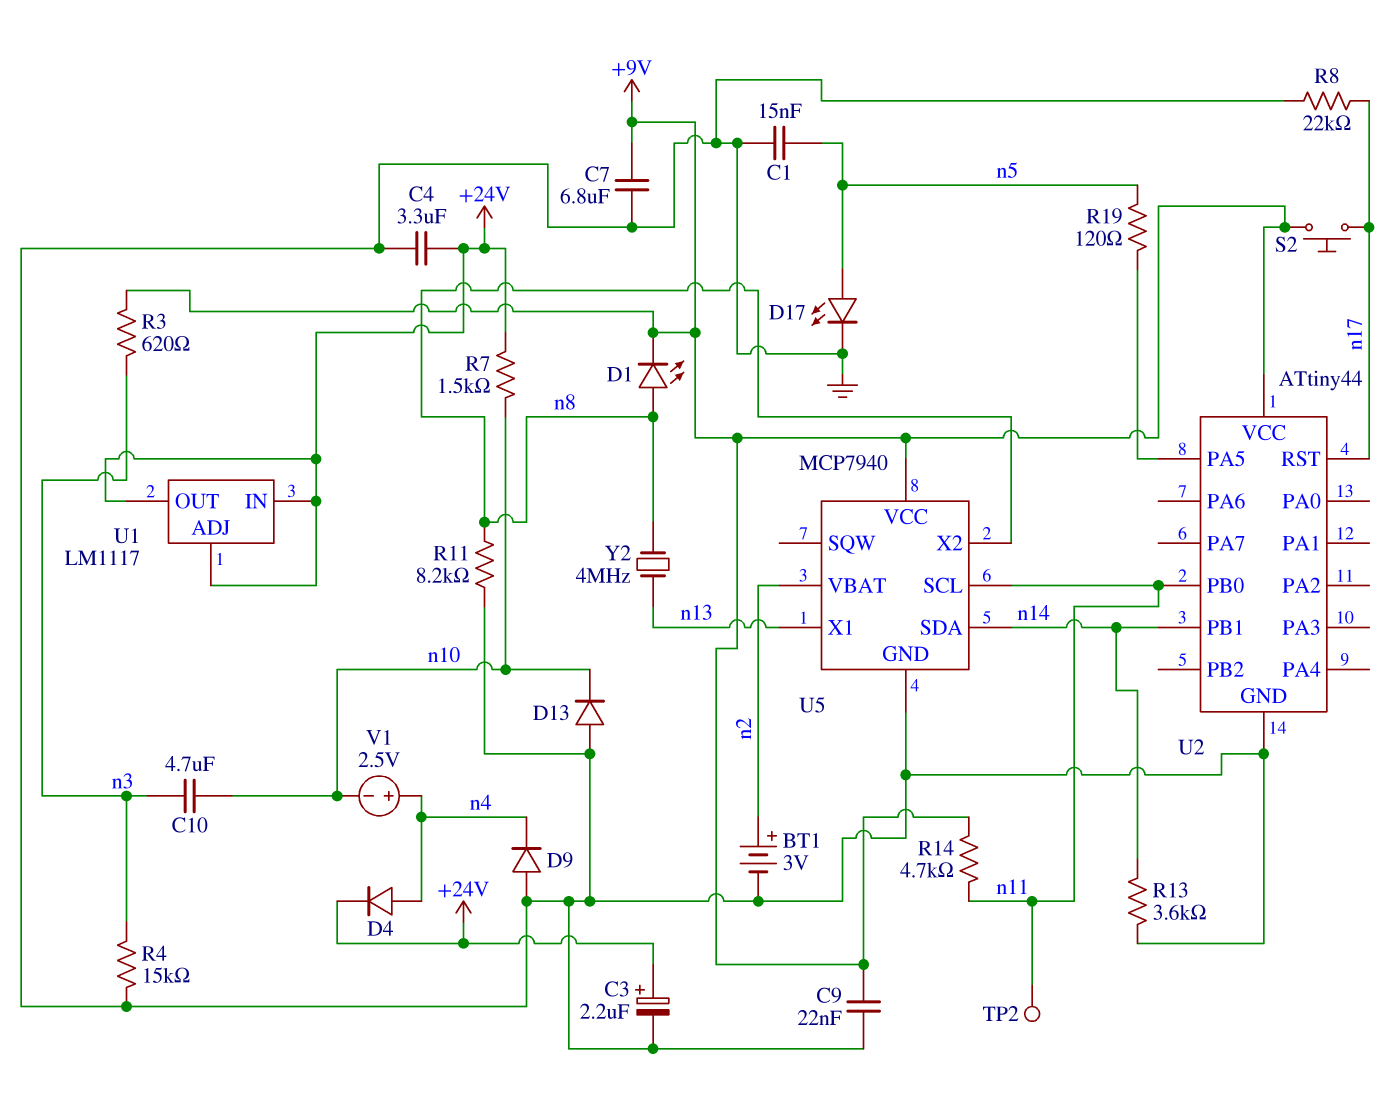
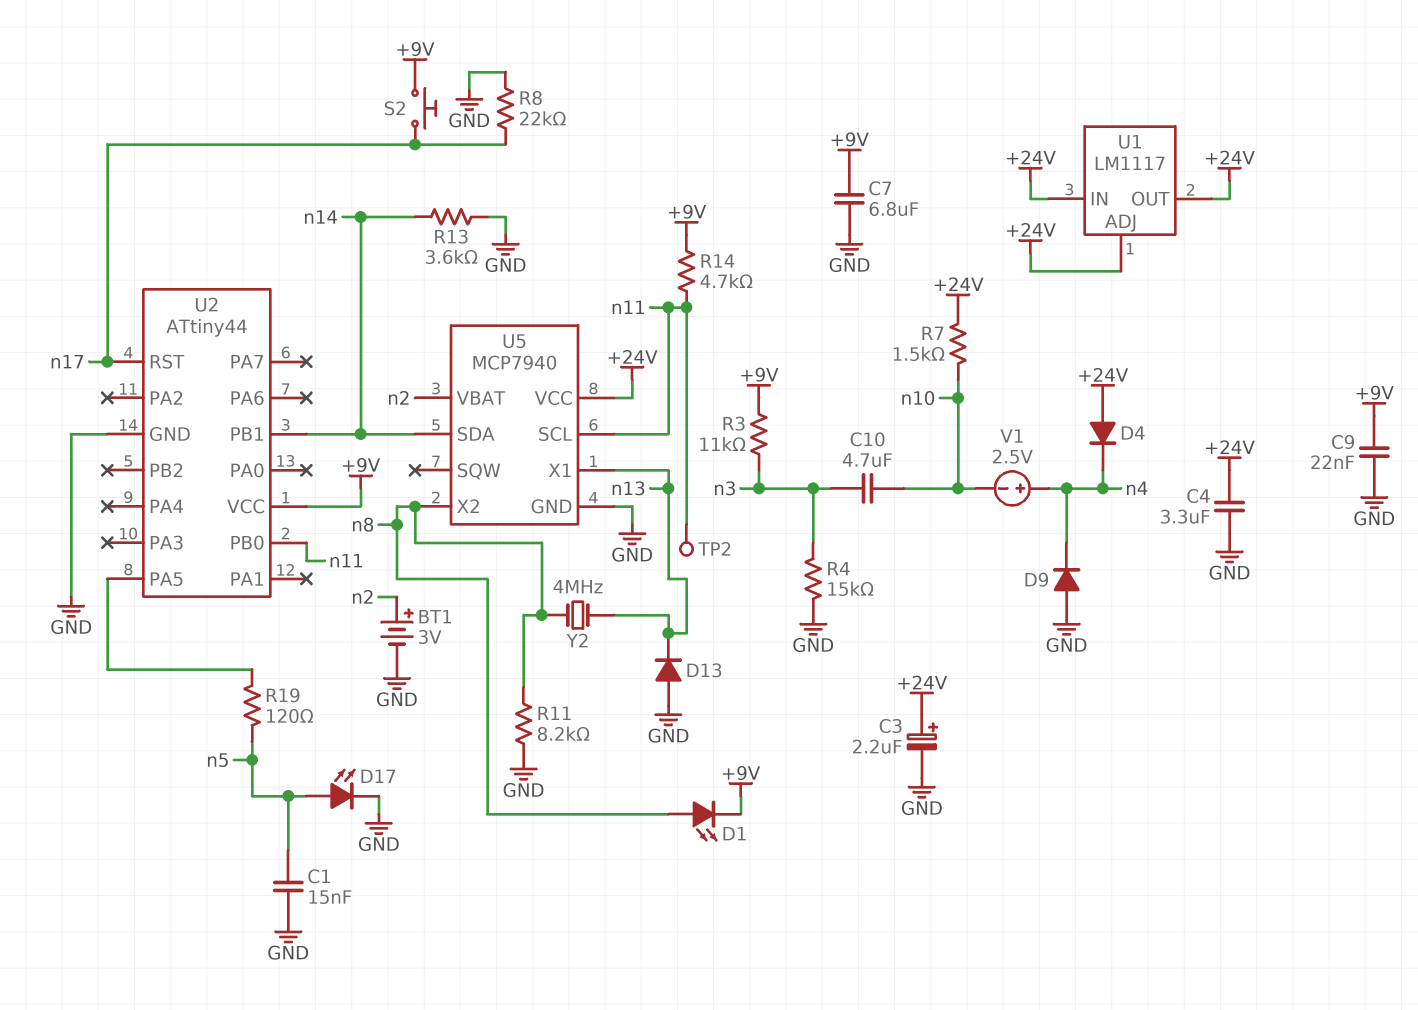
D4: diode (A n4, K +24V) -> diode (A +24V, K n4)
D13: diode (A GND, K n10) -> diode (A GND, K n13)
R3: 620 (+9V, n3) -> 11k (+9V, n3)
U5 pin VCC: +9V -> +24V

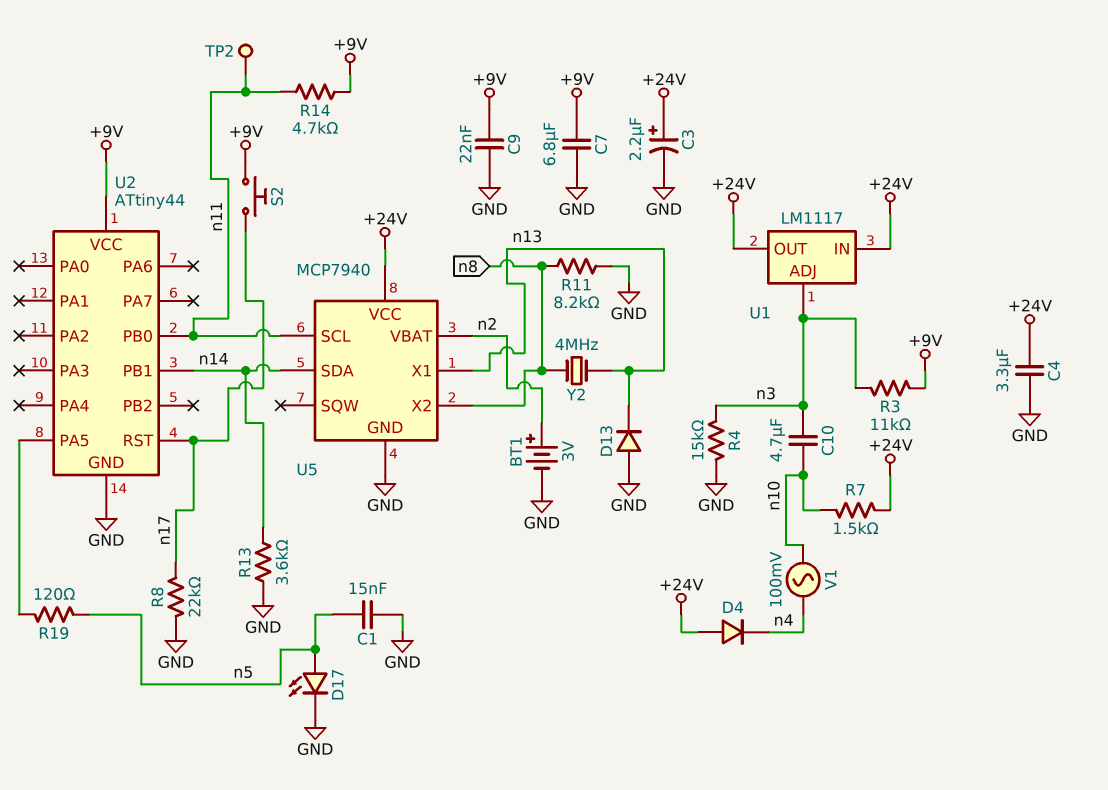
D1: LED (A n8, K +9V) -> none
D9: diode (A GND, K n4) -> none
U1 pin ADJ: +24V -> n3
V1: 2.5V (plus n4, minus n10) -> AC 100mV (n4, n10)

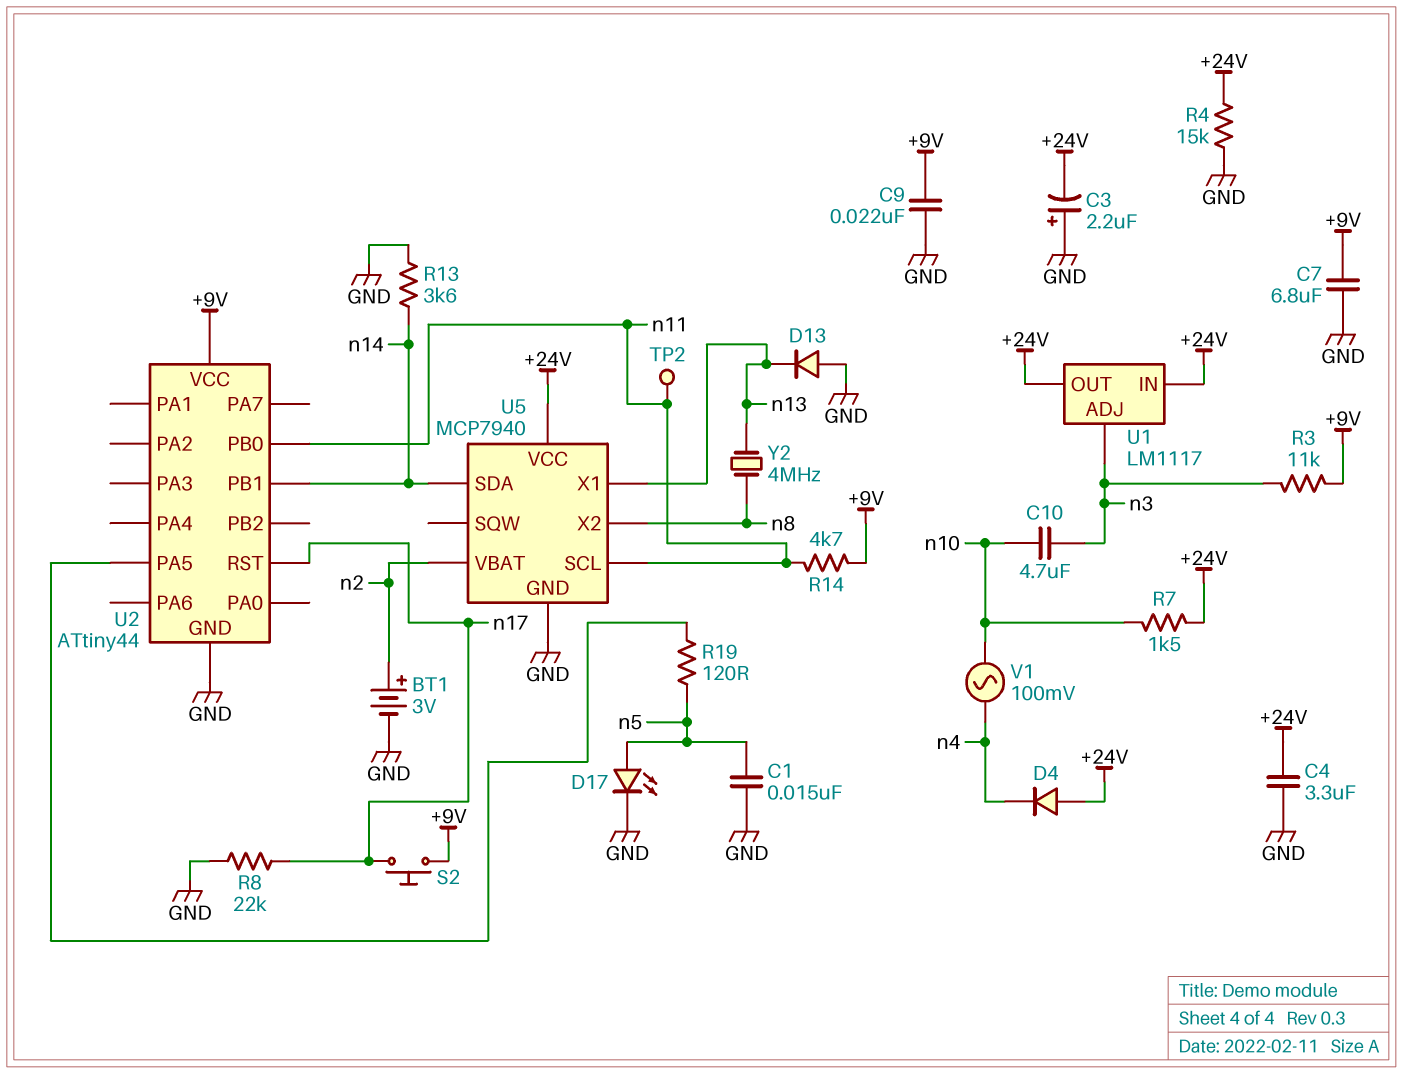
C3: 2.2uF (plus +24V, minus GND) -> 2.2uF (plus GND, minus +24V)
R4: 15k (GND, n3) -> 15k (+24V, GND)
R11: 8.2k (GND, n8) -> none

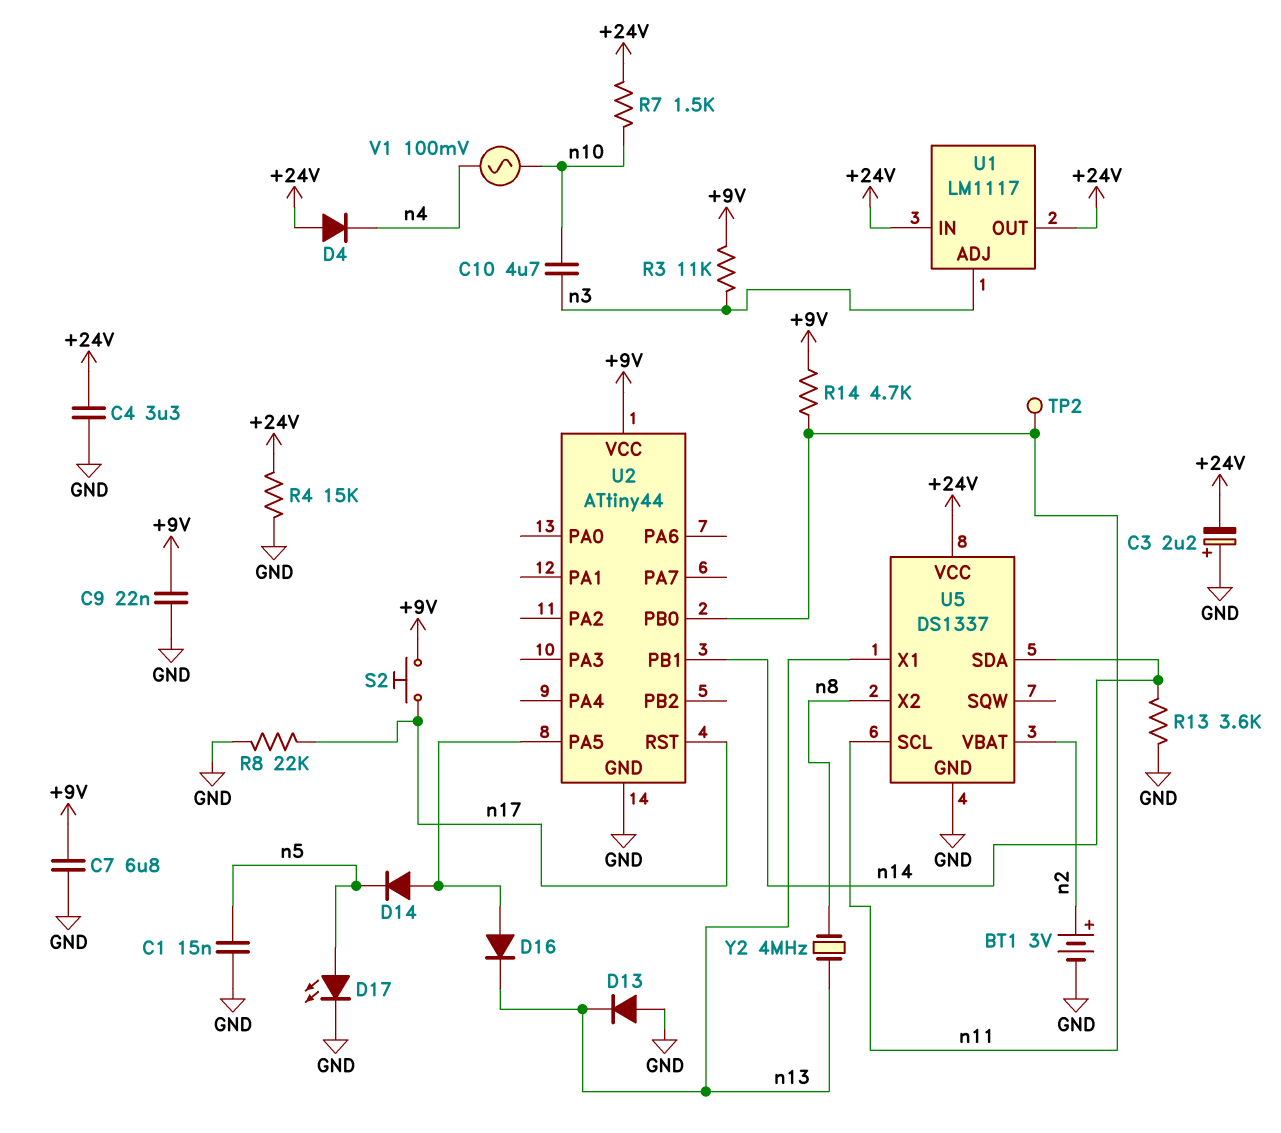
D14: none -> diode (A U2/PA5, K n5)
D16: none -> diode (A U2/PA5, K n13)
R19: 120 (U2/PA5, n5) -> none
U5: MCP7940 -> DS1337

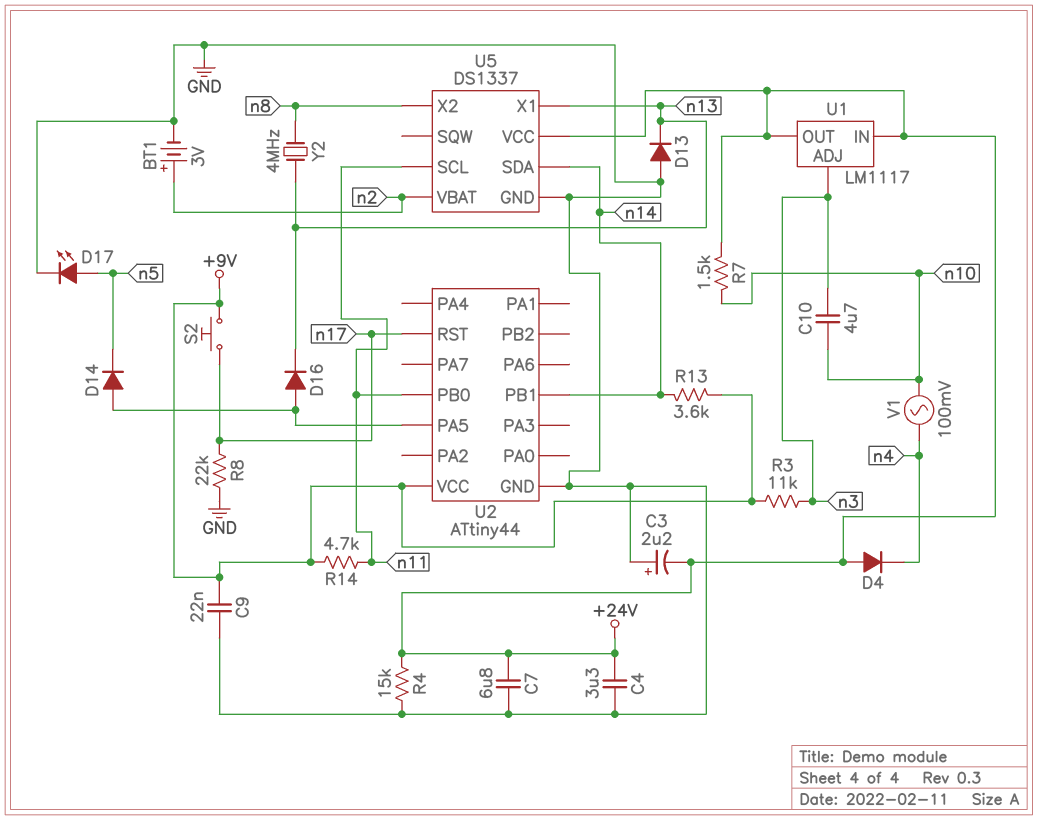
C1: 15nF (GND, n5) -> none
C7: 6.8uF (+9V, GND) -> 6.8uF (+24V, GND)
R13: 3.6k (GND, n14) -> 3.6k (+9V, n14)
TP2: test point (n11) -> none

